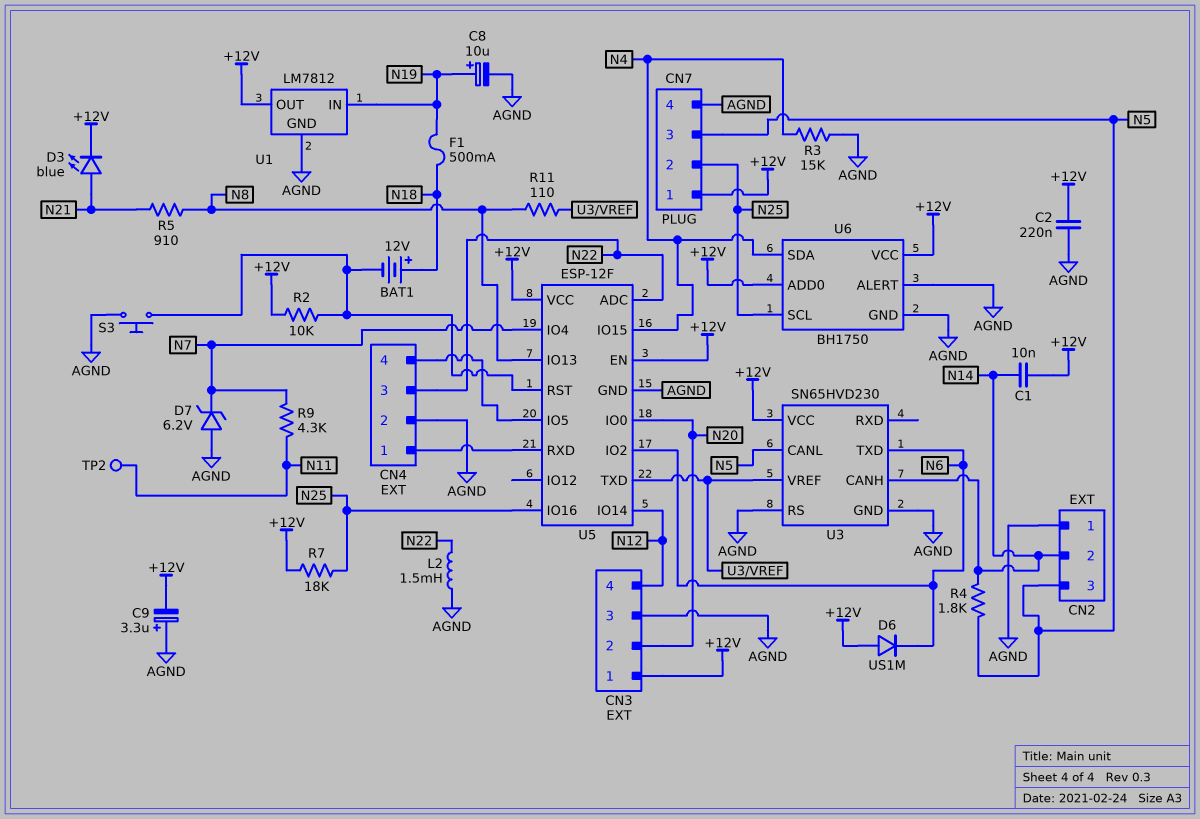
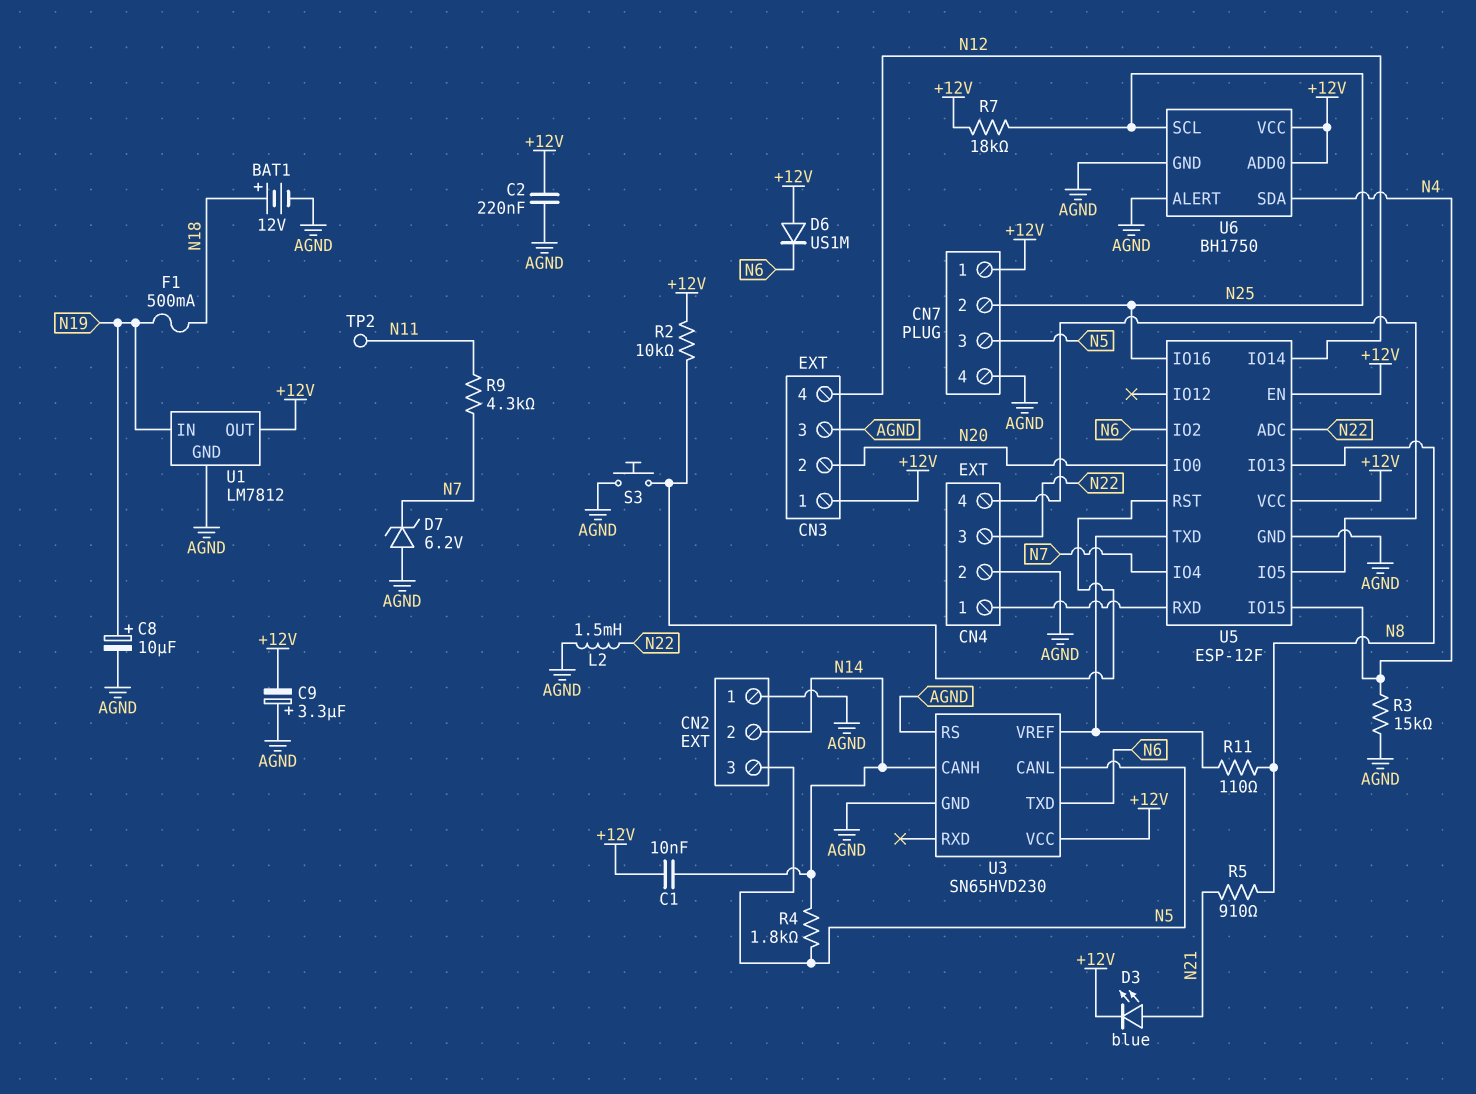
BAT1: 12V (plus N18, minus U5/RST) -> 12V (plus N18, minus AGND)

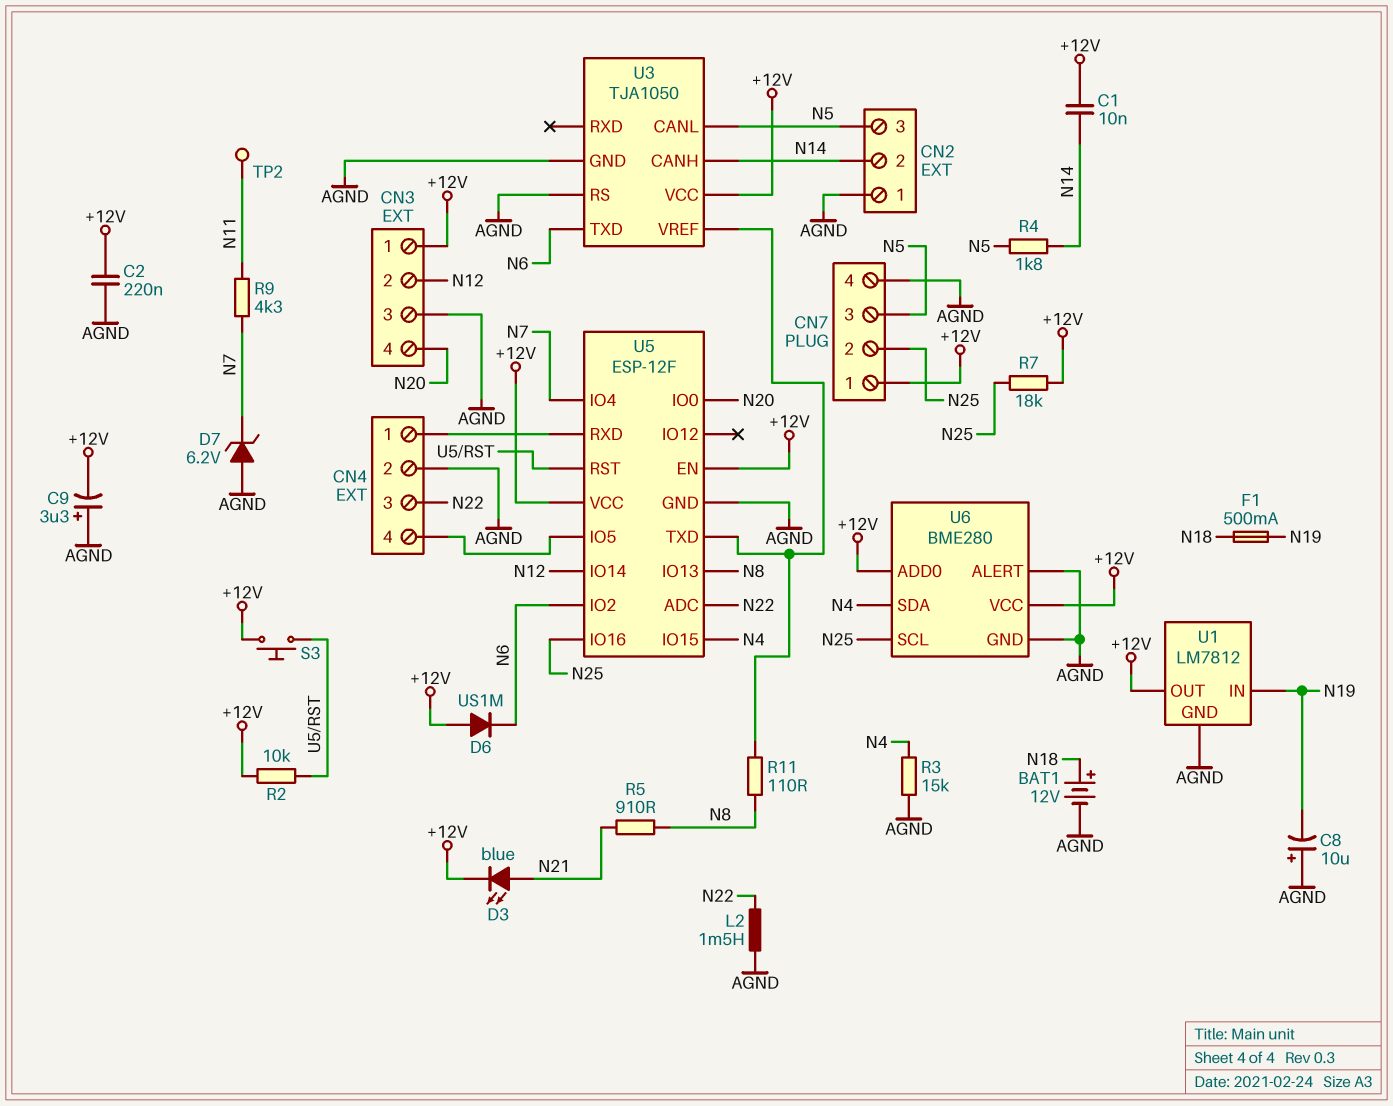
C8: 10uF (plus N19, minus AGND) -> 10uF (plus AGND, minus N19)
CN3 pin 2: N20 -> N12
CN3 pin 4: N12 -> N20
S3: button (AGND, U5/RST) -> button (+12V, U5/RST)
U3: SN65HVD230 -> TJA1050
U6: BH1750 -> BME280

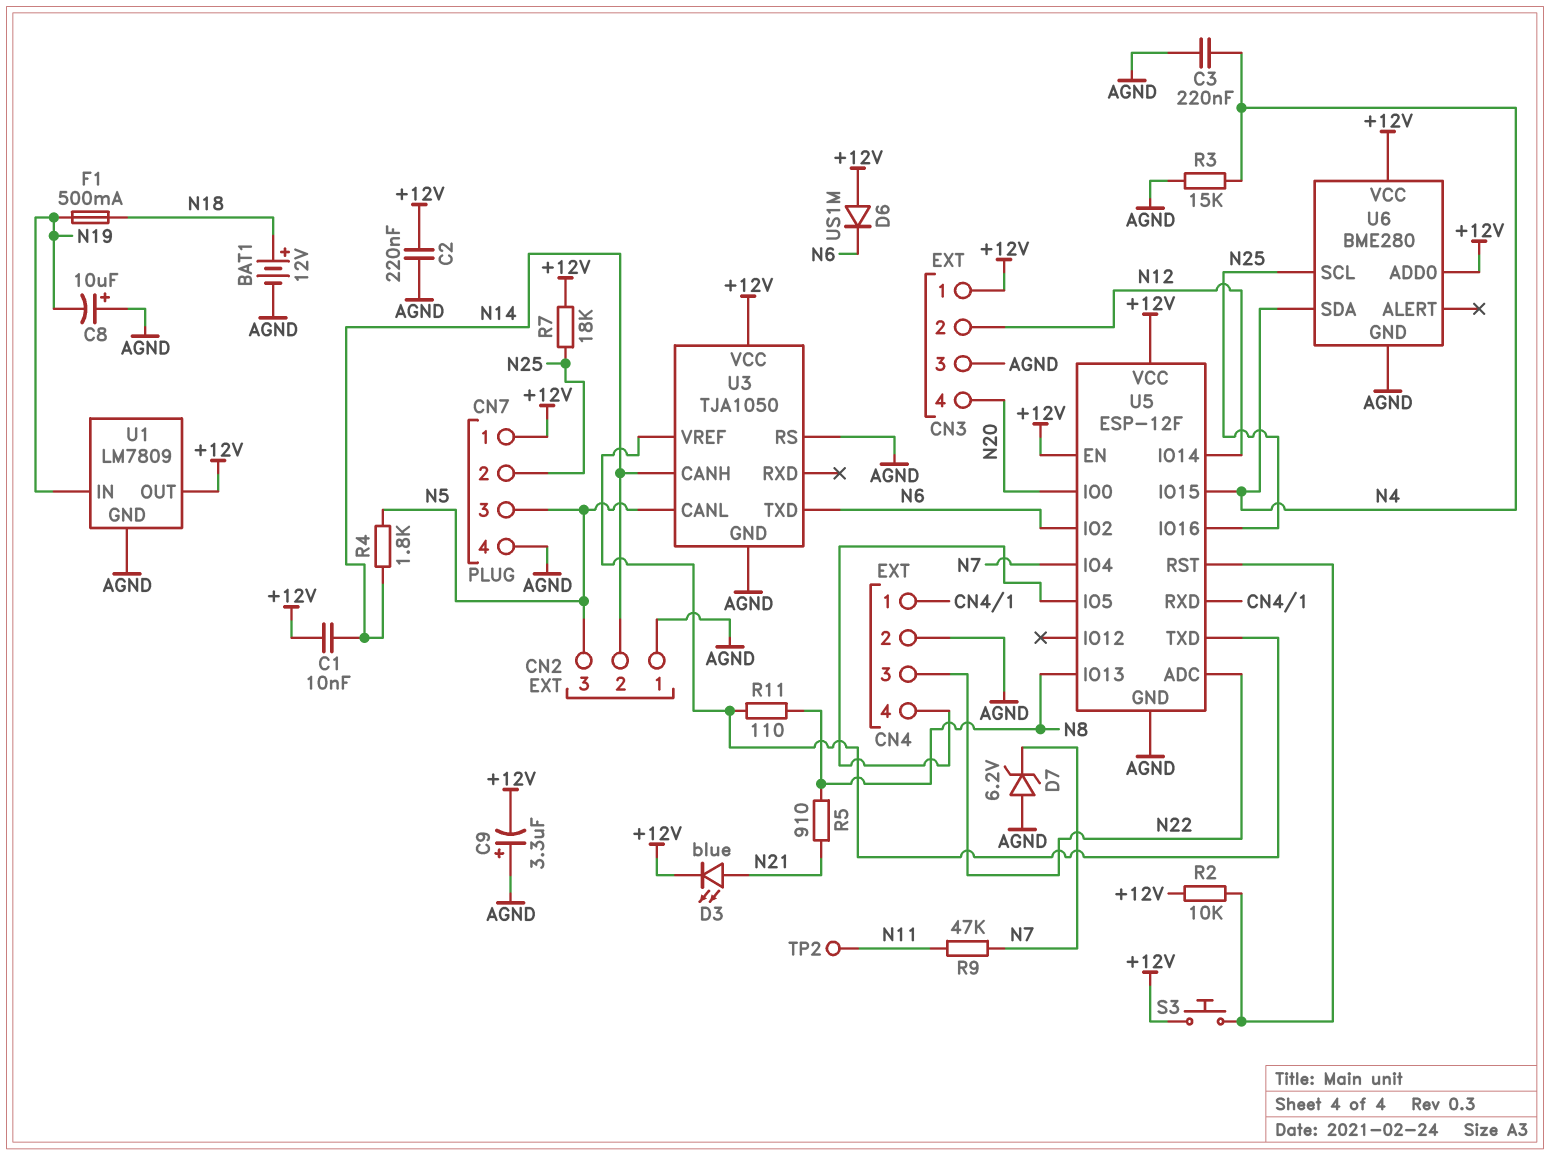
C3: none -> 220nF (AGND, N4)
L2: 1.5mH (AGND, N22) -> none
R9: 4.3k (N7, N11) -> 47k (N7, N11)
U1: LM7812 -> LM7809
U6 pin ALERT: AGND -> none

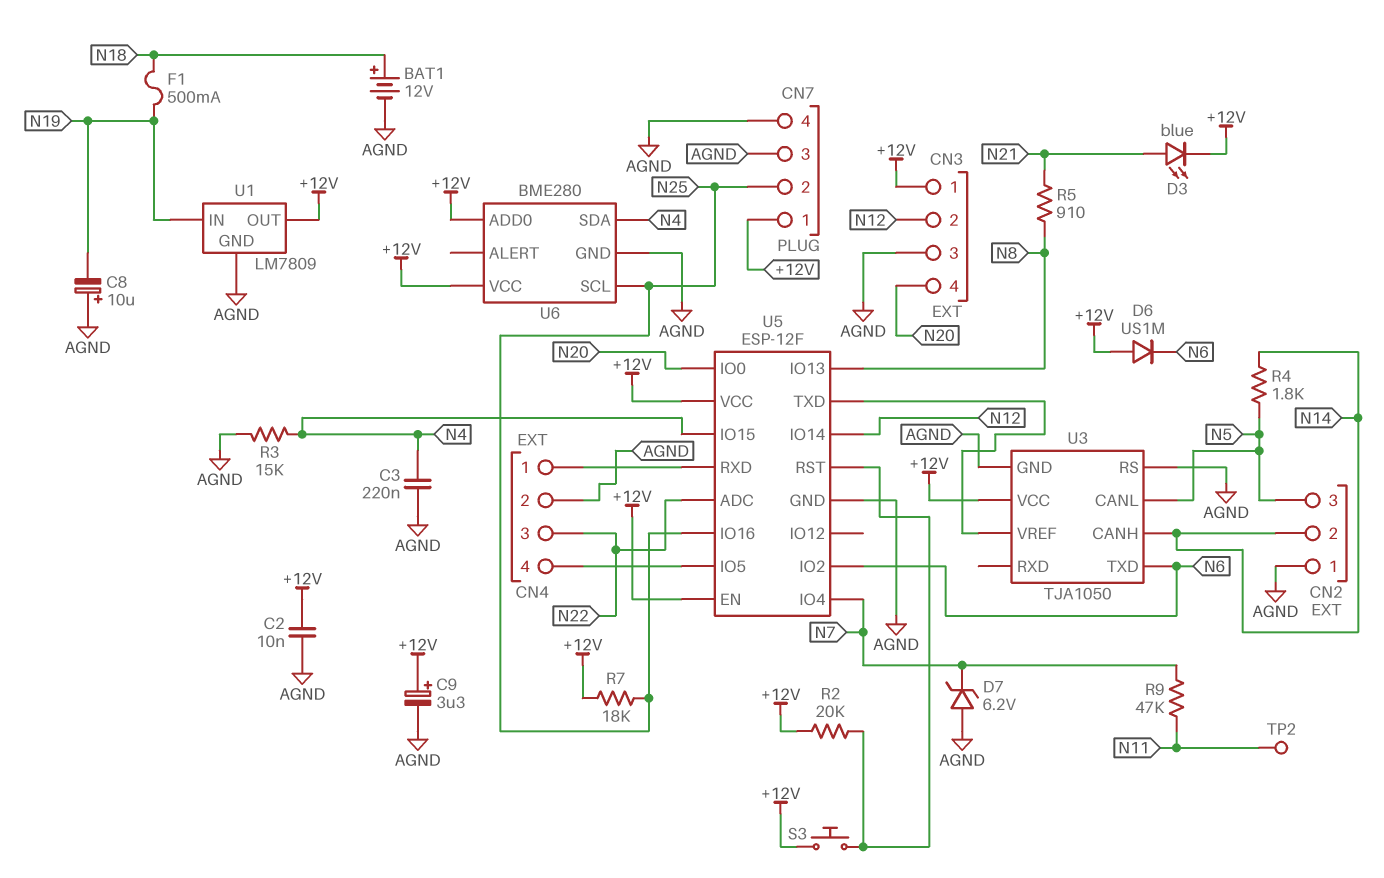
C1: 10nF (+12V, N14) -> none
C2: 220nF (+12V, AGND) -> 10nF (+12V, AGND)
C9: 3.3uF (plus AGND, minus +12V) -> 3.3uF (plus +12V, minus AGND)
CN7 pin 3: N5 -> AGND
R2: 10k (+12V, U5/RST) -> 20k (+12V, U5/RST)
R11: 110 (N8, U3/VREF) -> none

